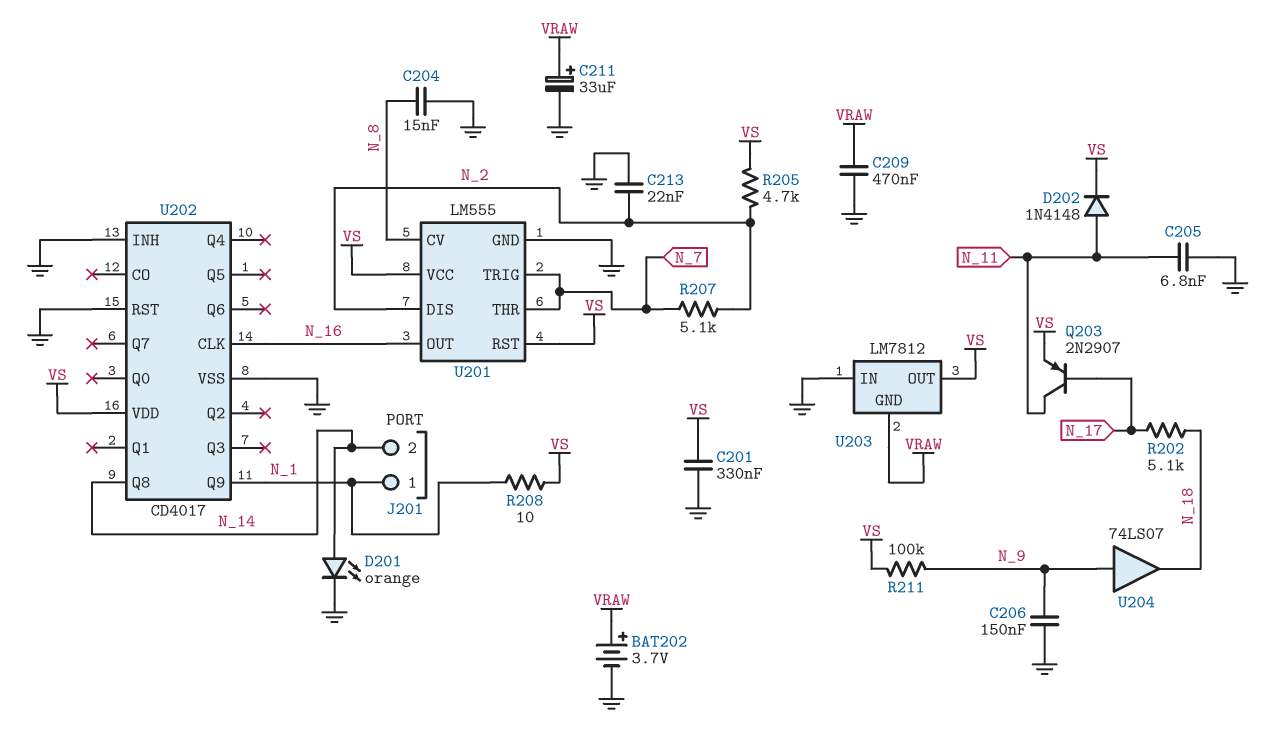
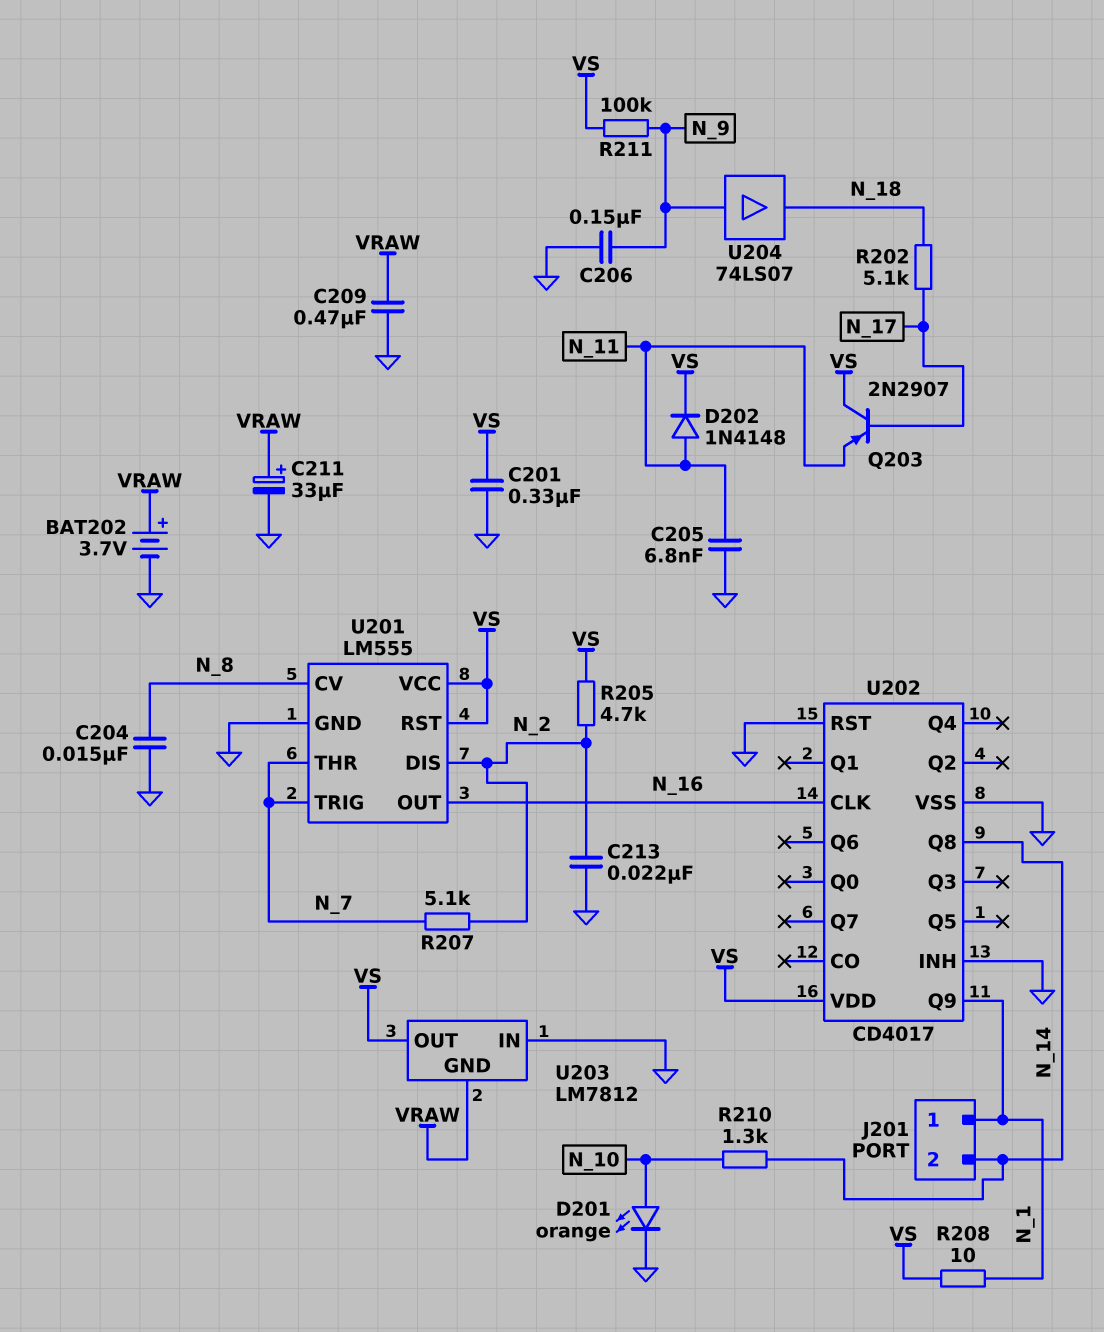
D201: LED orange (A N_14, K GND) -> LED orange (A N_10, K GND)
Q203: PNP 2N2907 (B N_17, C N_11, E VS) -> PNP 2N2907 (B N_17, C VS, E N_11)
R210: none -> 1.3k (N_10, N_14)

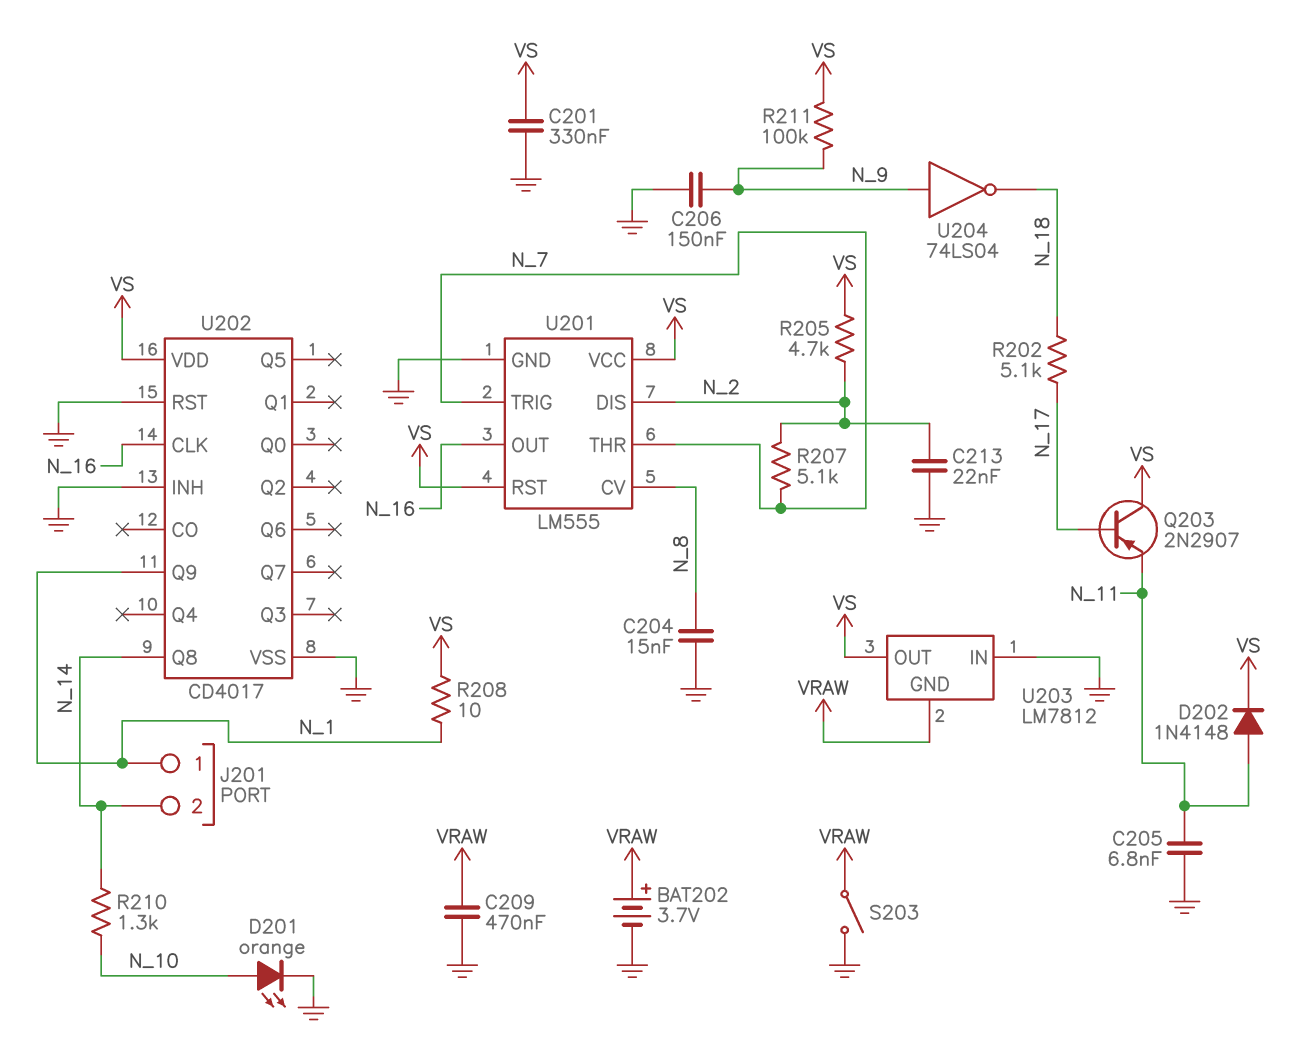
C211: 33uF (plus VRAW, minus GND) -> none
S203: none -> switch (GND, VRAW)
U204: buffer 74LS07 (in N_9, out N_18) -> NOT 74LS04 (in N_9, out N_18)

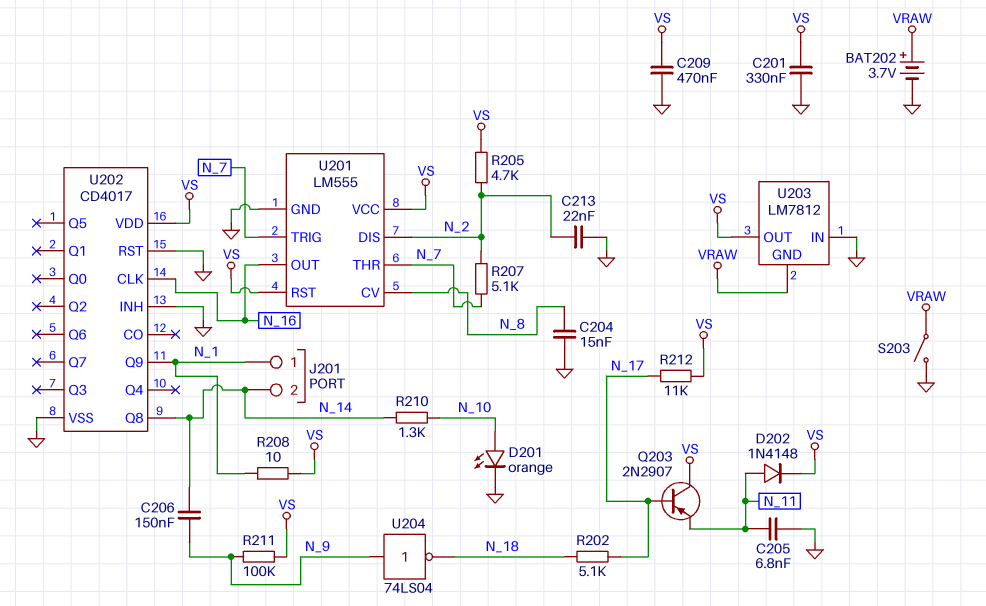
C206: 150nF (GND, N_9) -> 150nF (N_9, N_14)
C209: 470nF (GND, VRAW) -> 470nF (GND, VS)
R212: none -> 11k (N_17, VS)

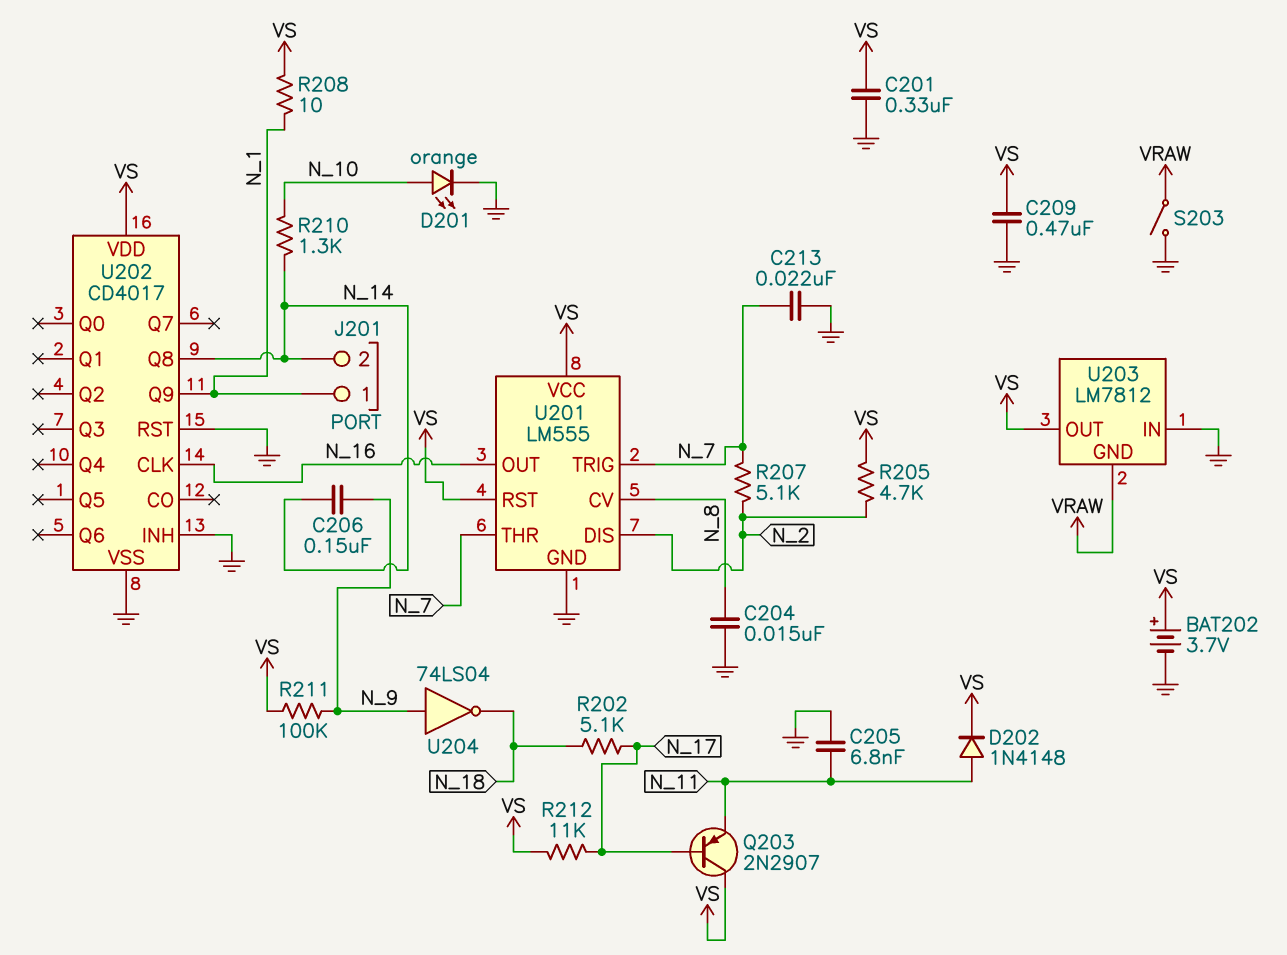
BAT202: 3.7V (plus VRAW, minus GND) -> 3.7V (plus VS, minus GND)
C213: 22nF (GND, N_2) -> 22nF (GND, N_7)

